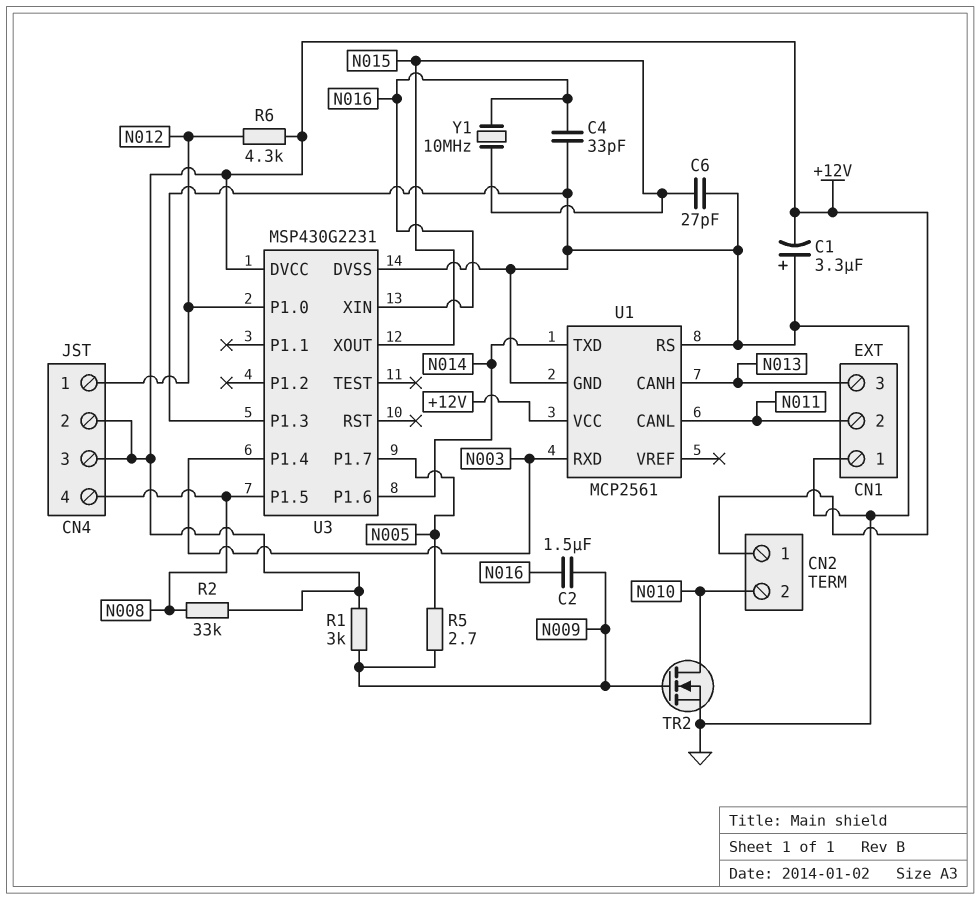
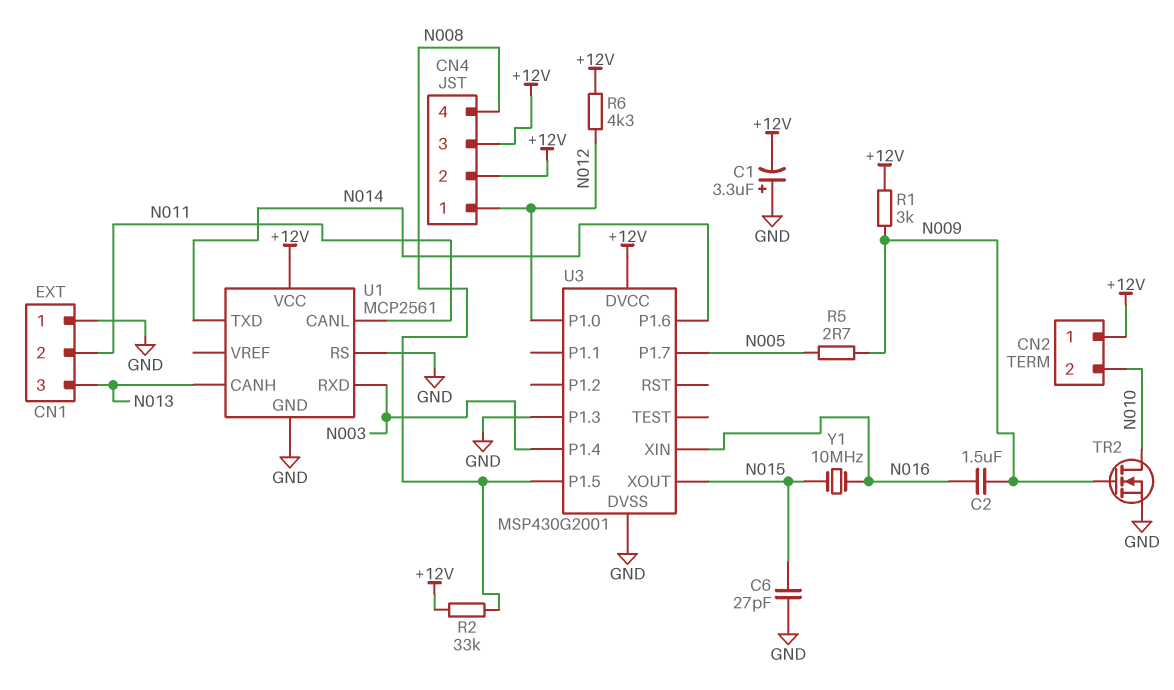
C4: 33pF (GND, N016) -> none
U3: MSP430G2231 -> MSP430G2001

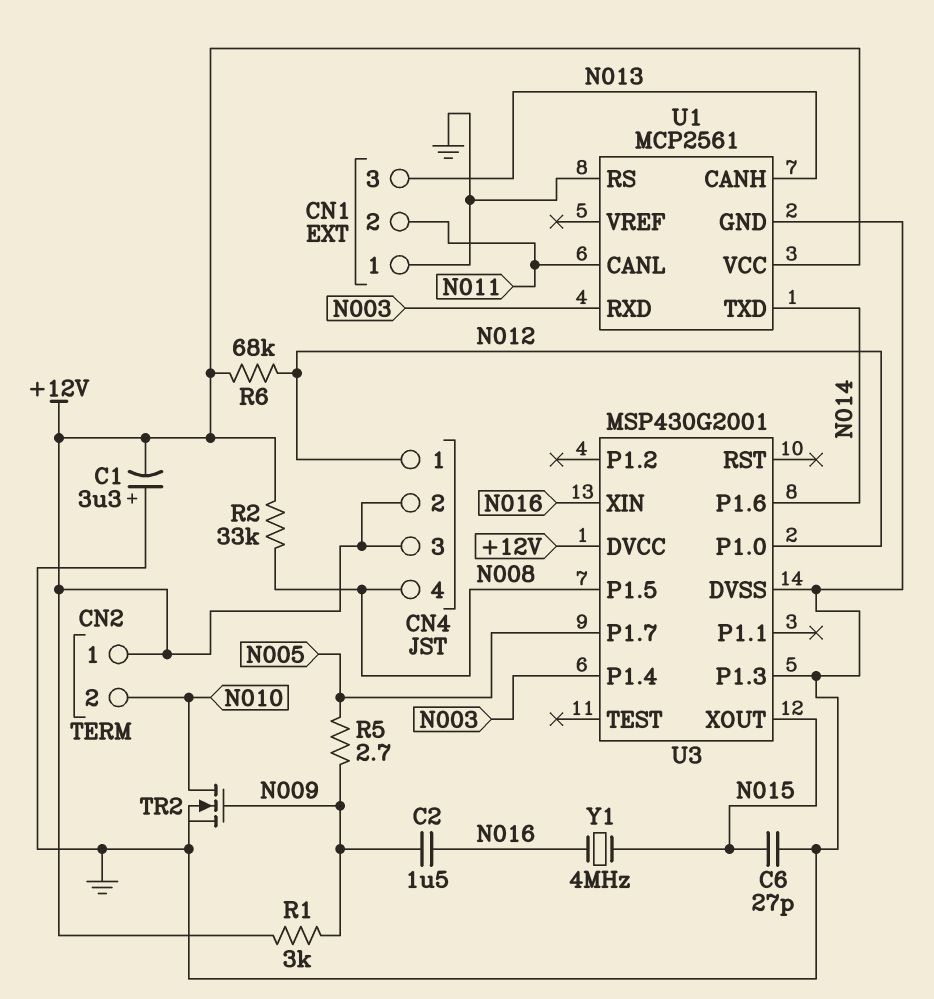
R6: 4.3k (+12V, N012) -> 68k (+12V, N012)
Y1: 10MHz (N015, N016) -> 4MHz (N015, N016)

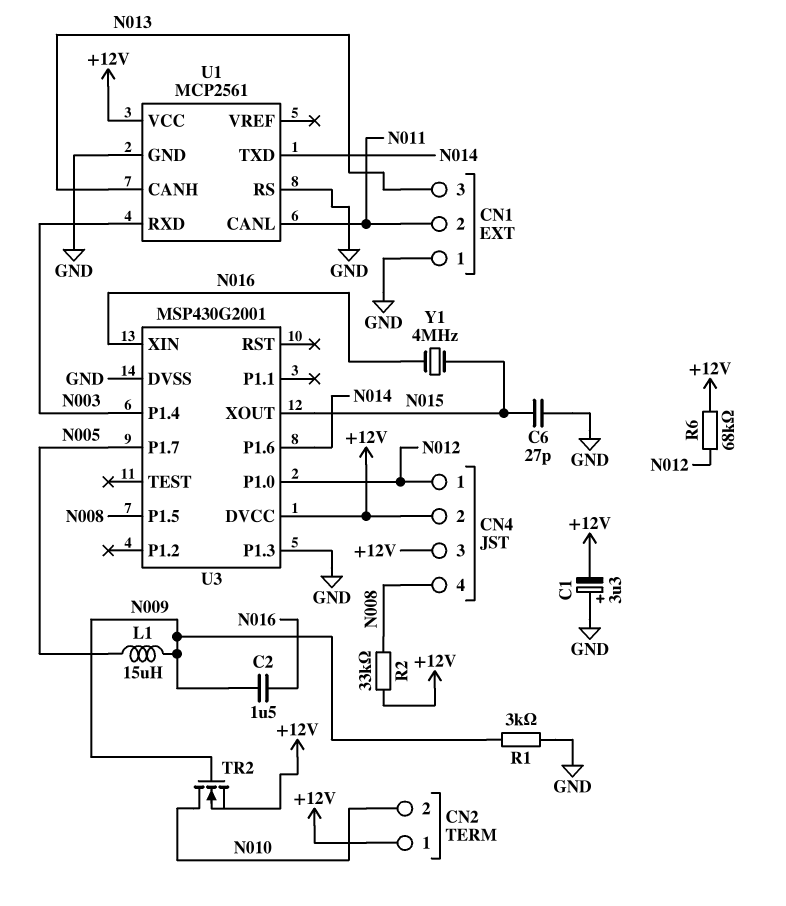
L1: none -> 15uH (N005, N009)
R1: 3k (+12V, N009) -> 3k (GND, N009)
R5: 2.7 (N005, N009) -> none
TR2: NMOS (G N009, D N010, S GND) -> NMOS (G N009, D N010, S +12V)

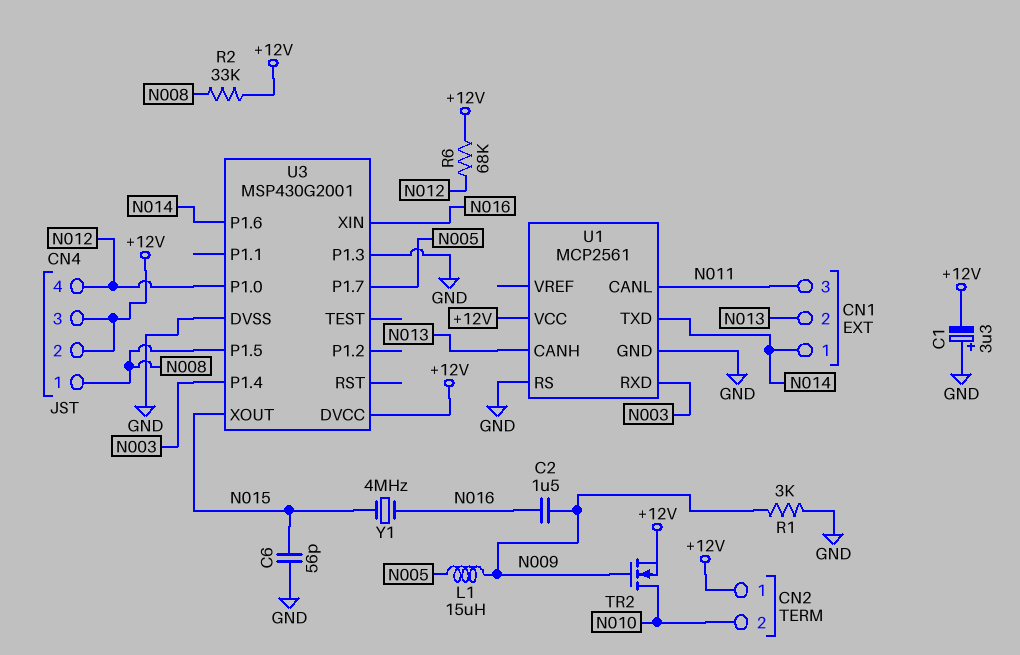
C6: 27pF (GND, N015) -> 56pF (GND, N015)
CN1 pin 1: GND -> N014
CN1 pin 2: N011 -> N013
CN1 pin 3: N013 -> N011
CN4 pin 1: N012 -> N008
CN4 pin 4: N008 -> N012

